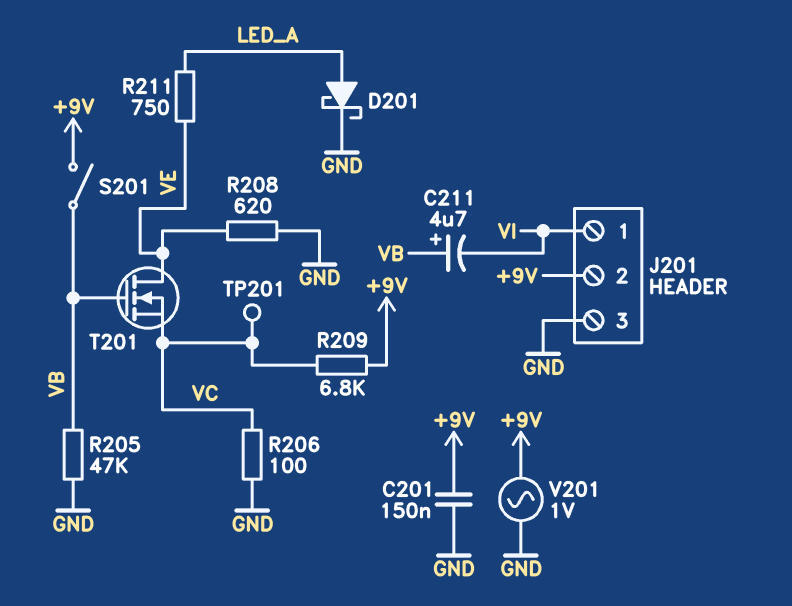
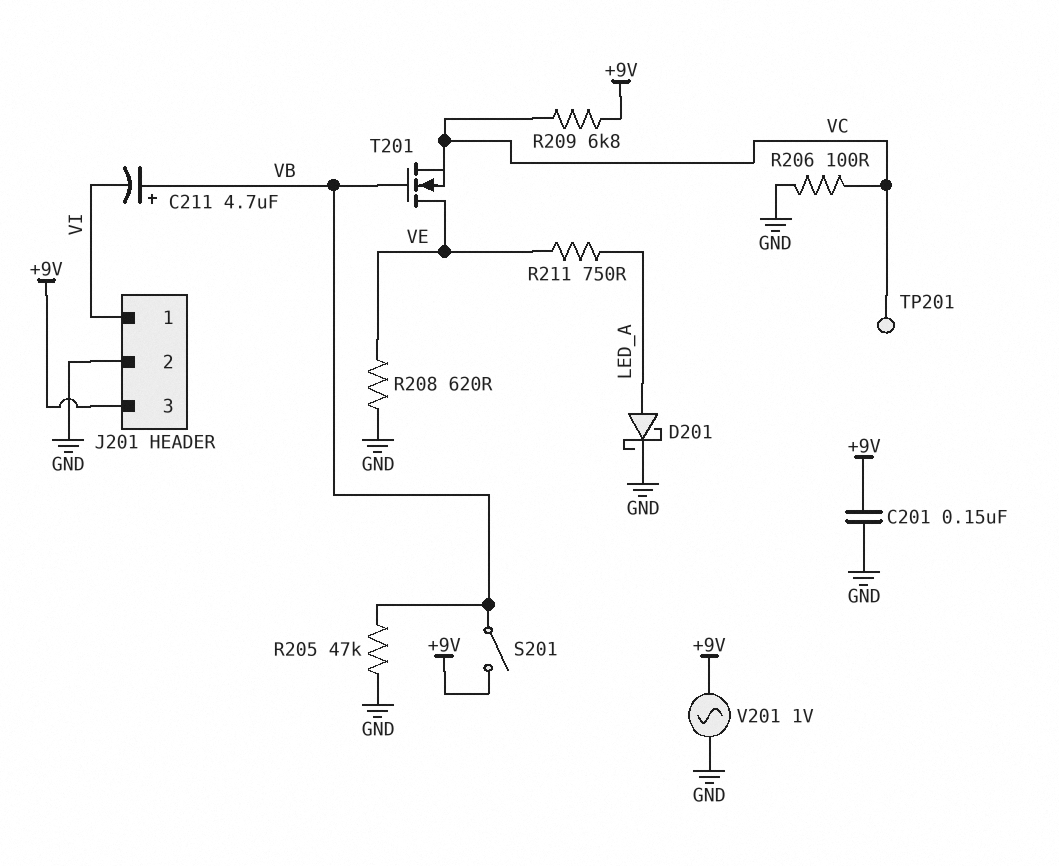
J201 pin 2: +9V -> GND
J201 pin 3: GND -> +9V

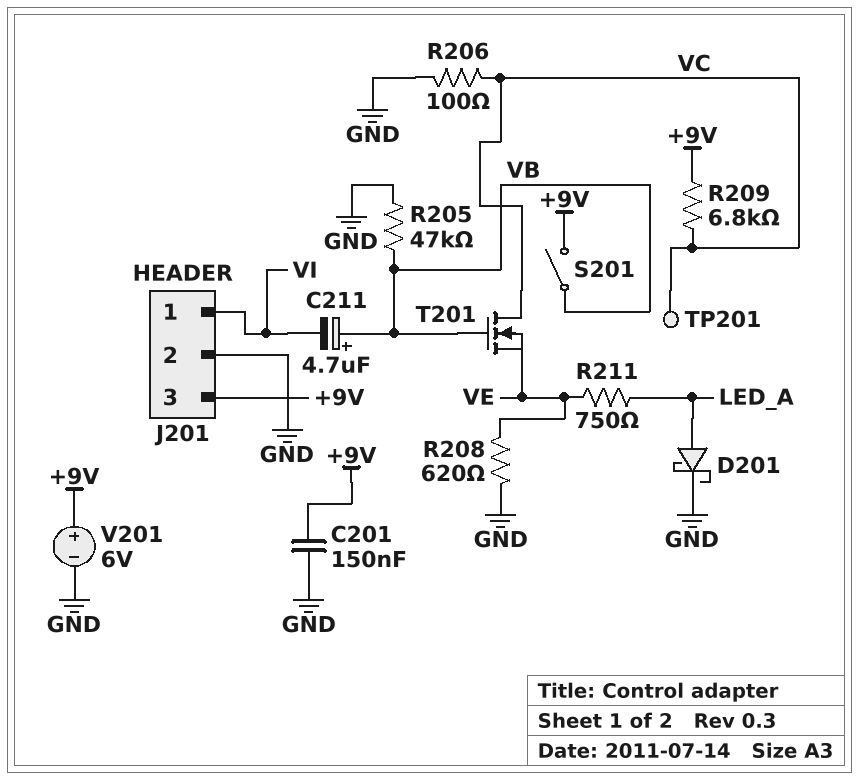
T201: NMOS (G VB, D VE, S VC) -> NMOS (G VB, D VC, S VE)
V201: AC 1V (+9V, GND) -> 6V (plus +9V, minus GND)

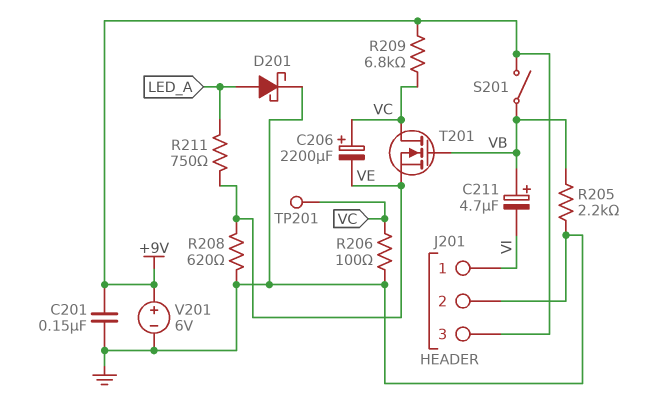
C206: none -> 2200uF (plus VC, minus VE)
R205: 47k (GND, VB) -> 2.2k (GND, VB)

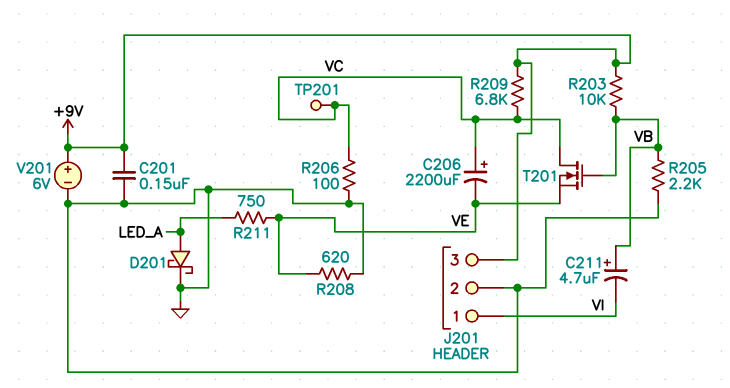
R203: none -> 10k (+9V, VB)
S201: switch (+9V, VB) -> none

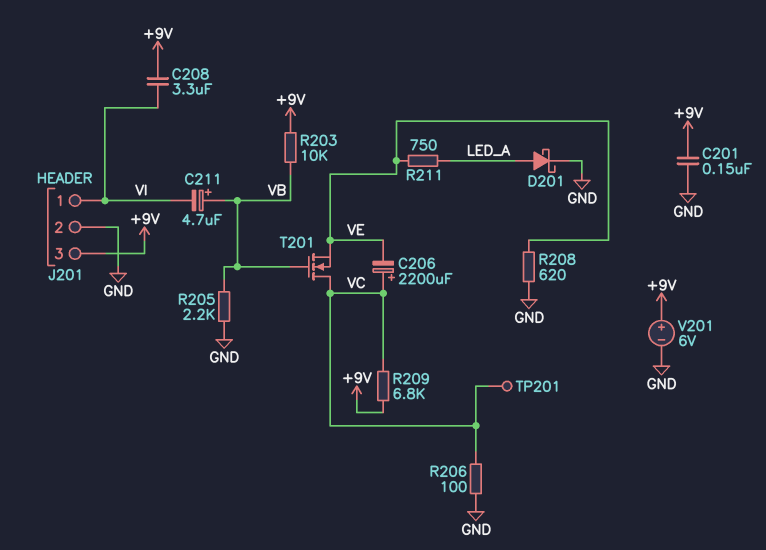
C208: none -> 3.3uF (+9V, VI)

